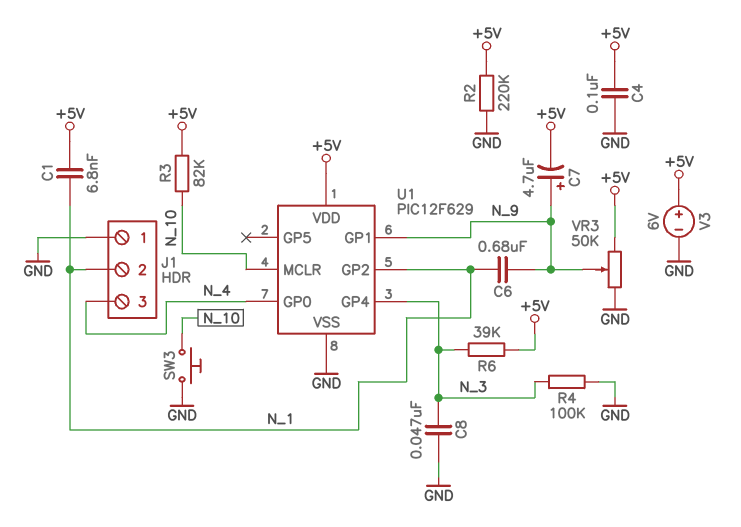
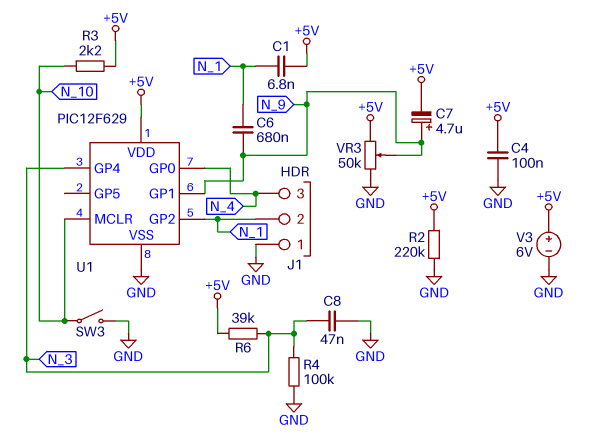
R3: 82k (+5V, N_10) -> 2.2k (+5V, N_10)
SW3: button (GND, N_10) -> switch (GND, N_10)

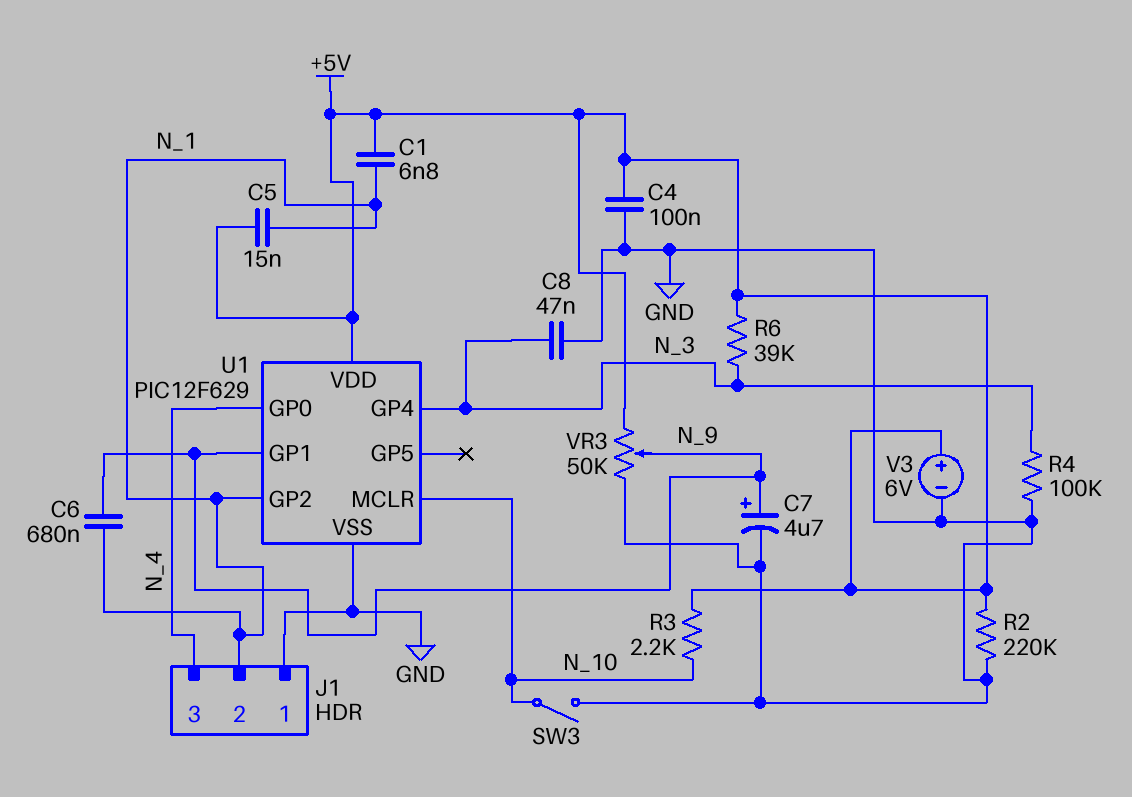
C5: none -> 15nF (+5V, N_1)
C7: 4.7uF (plus N_9, minus +5V) -> 4.7uF (plus N_9, minus GND)

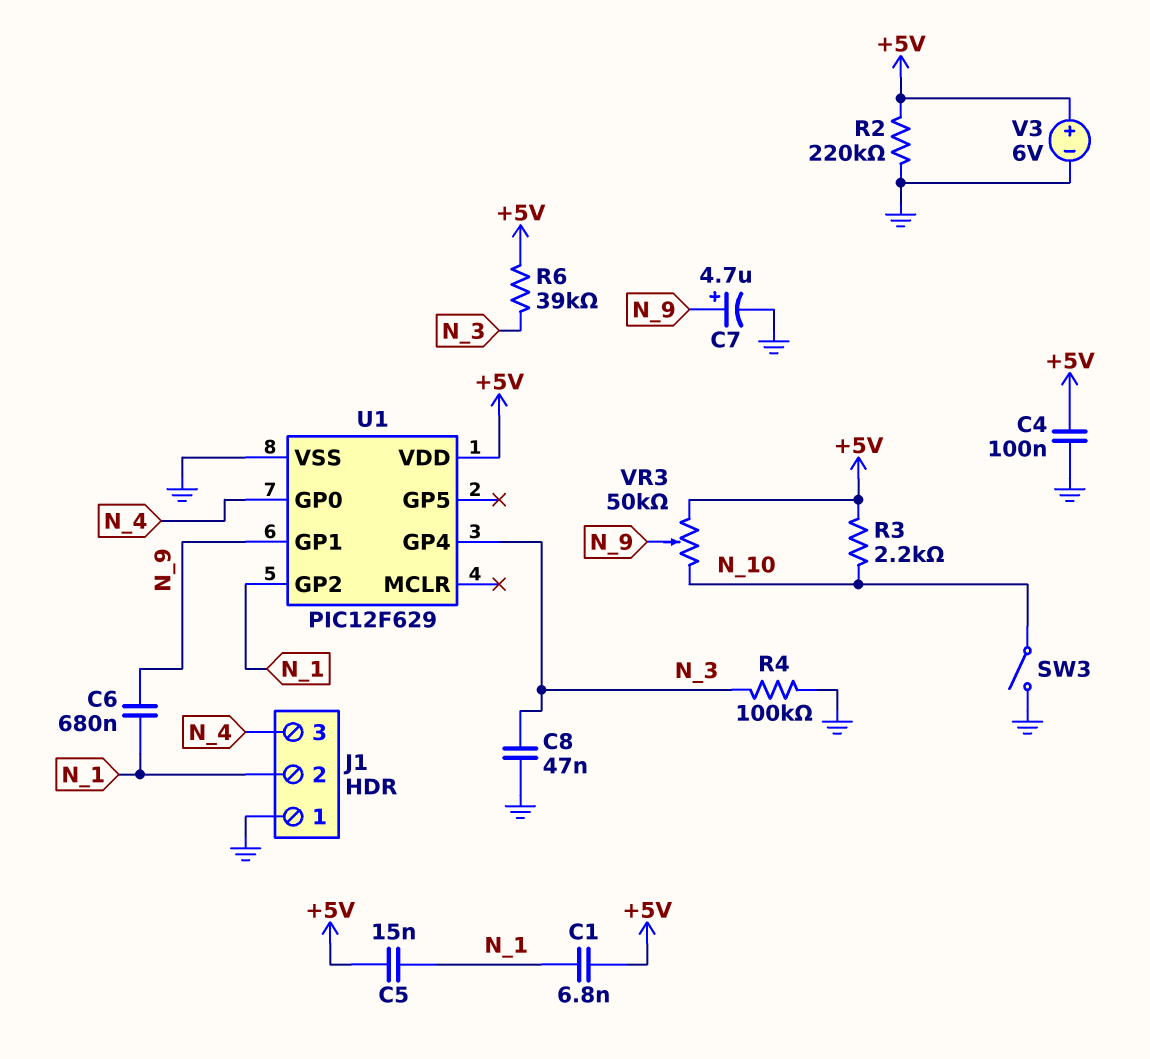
U1 pin MCLR: N_10 -> none
VR3: 50k (+5V, GND, wiper N_9) -> 50k (+5V, N_10, wiper N_9)

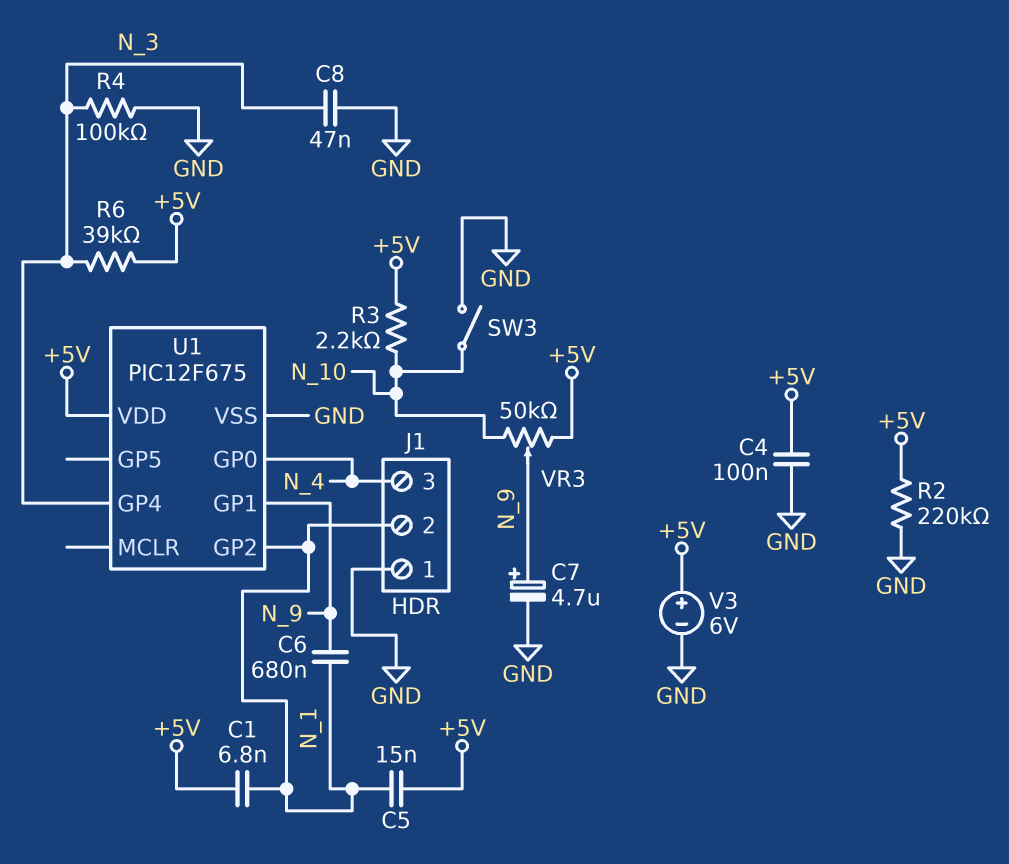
U1: PIC12F629 -> PIC12F675

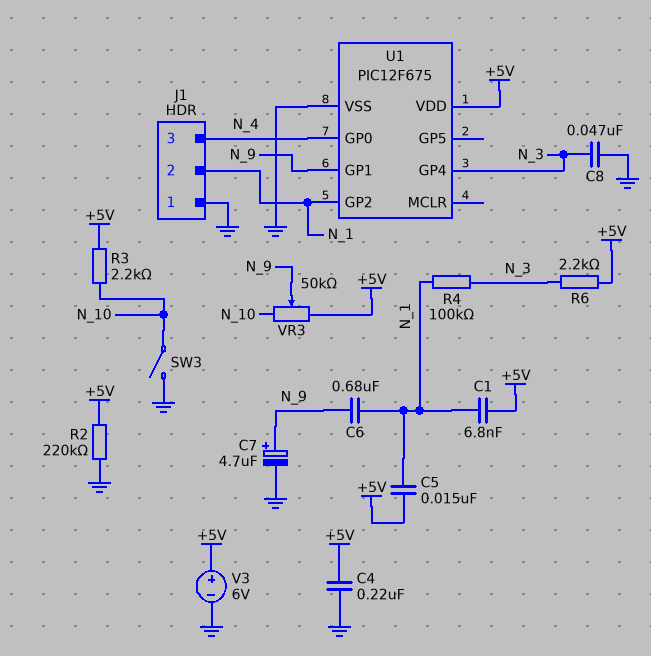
C4: 100nF (+5V, GND) -> 220nF (+5V, GND)
R4: 100k (GND, N_3) -> 100k (N_1, N_3)
R6: 39k (+5V, N_3) -> 2.2k (+5V, N_3)

